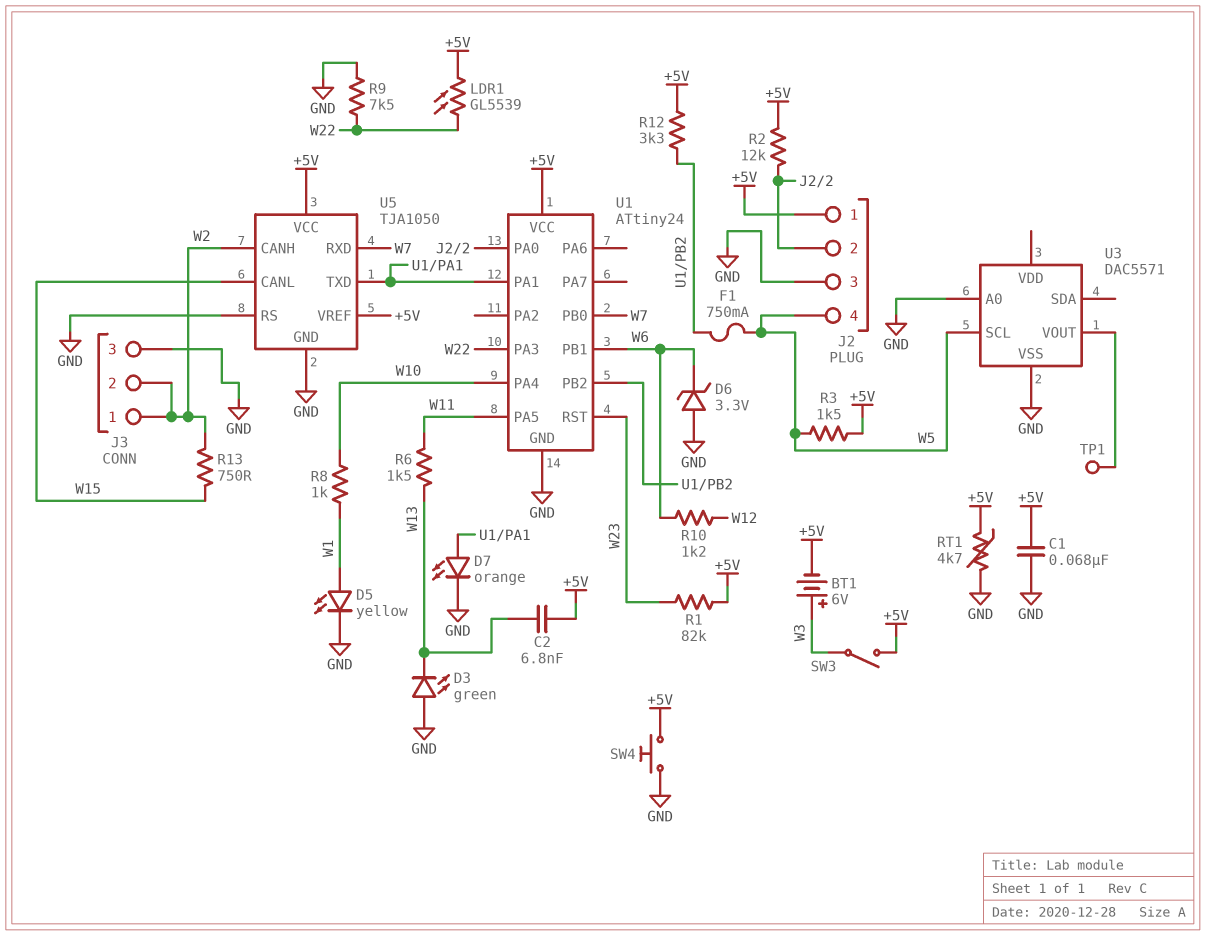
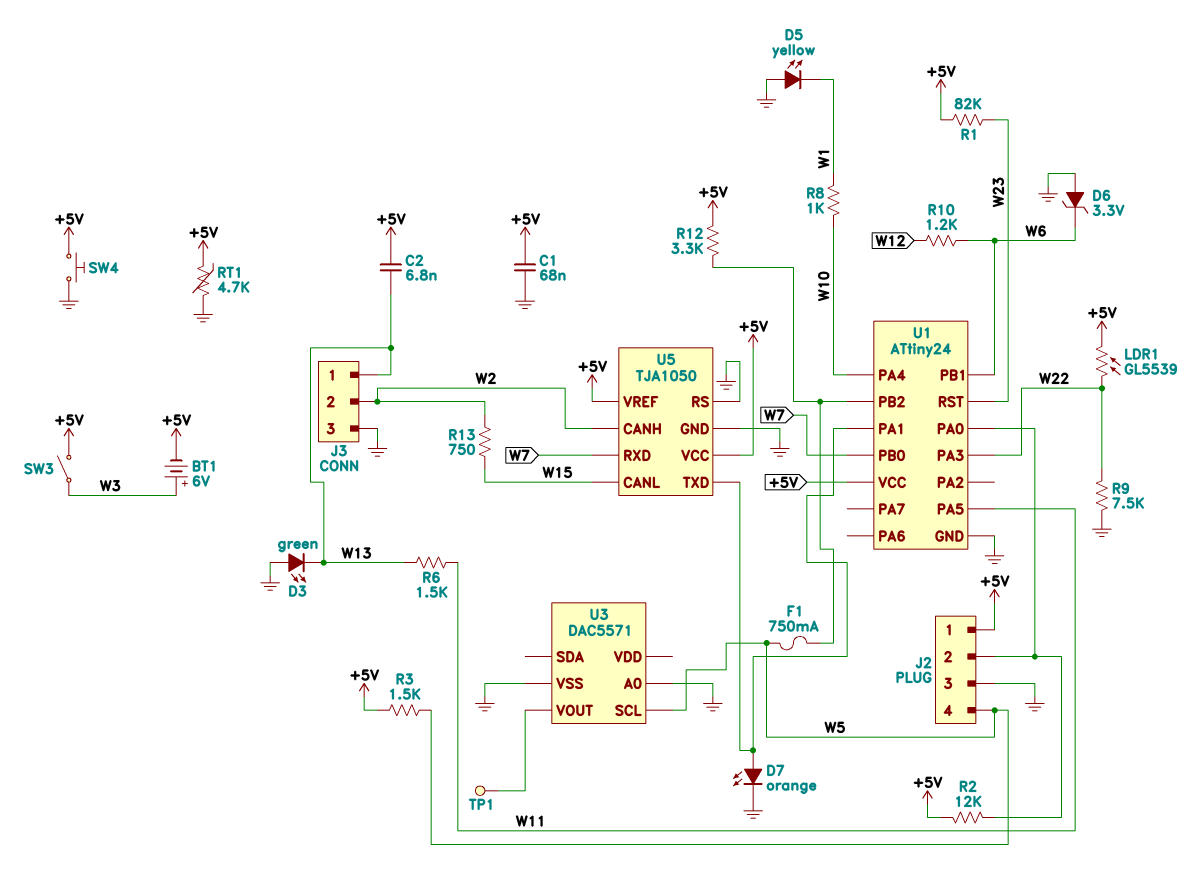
D5: LED yellow (A W1, K GND) -> LED yellow (A GND, K W1)
J3 pin 1: W2 -> W13

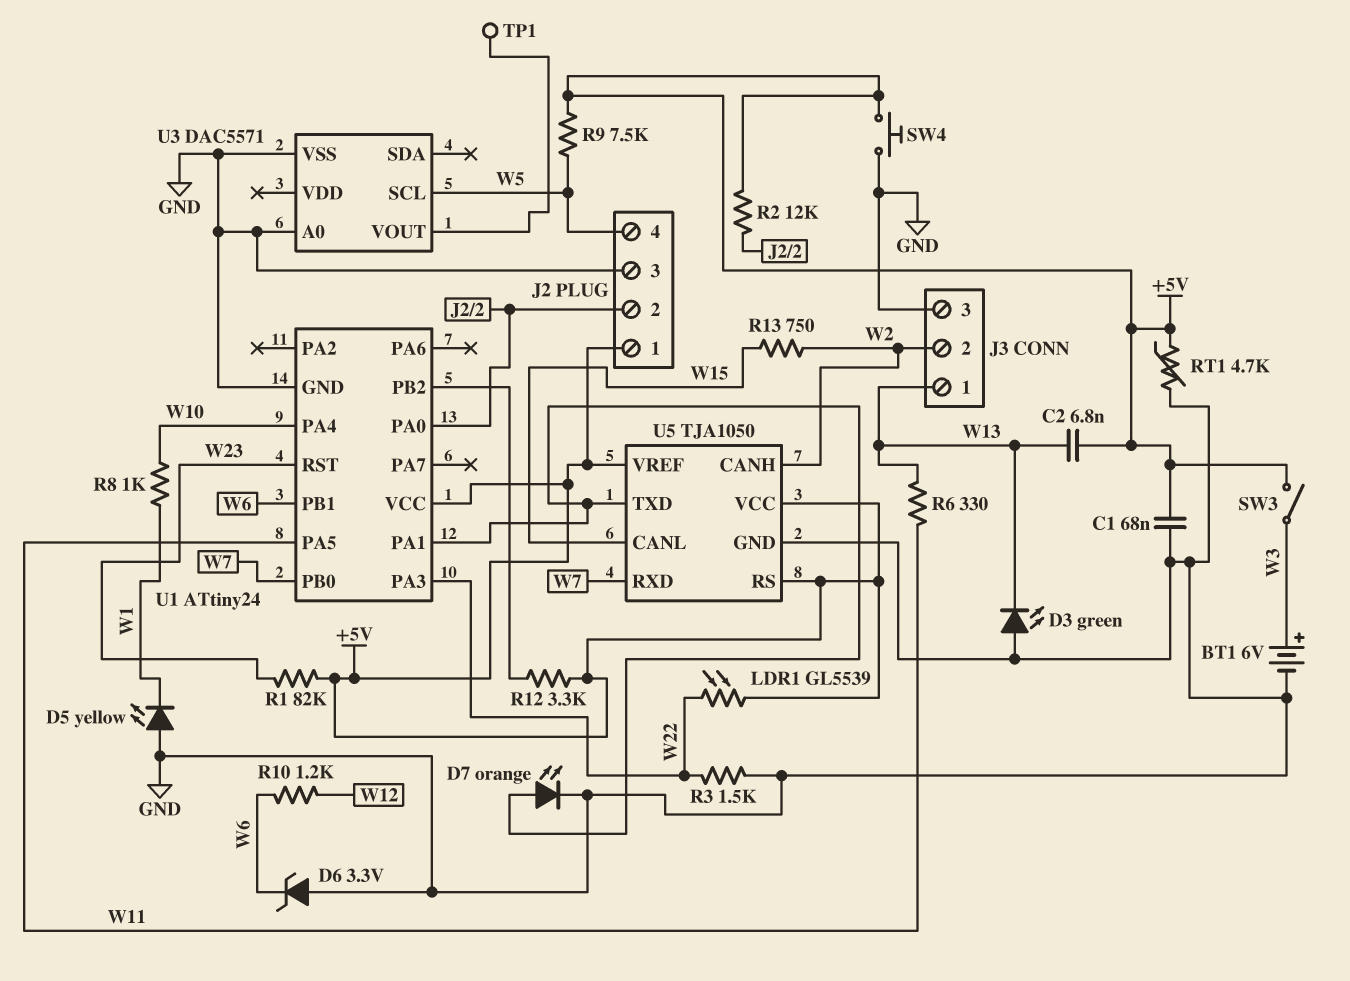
BT1: 6V (plus W3, minus +5V) -> 6V (plus W3, minus GND)
F1: 750mA (U1/PB2, W5) -> none
R3: 1.5k (+5V, W5) -> 1.5k (GND, W22)
R6: 1.5k (W11, W13) -> 330 (W11, W13)
R9: 7.5k (GND, W22) -> 7.5k (+5V, W5)
U5 pin RS: GND -> +5V

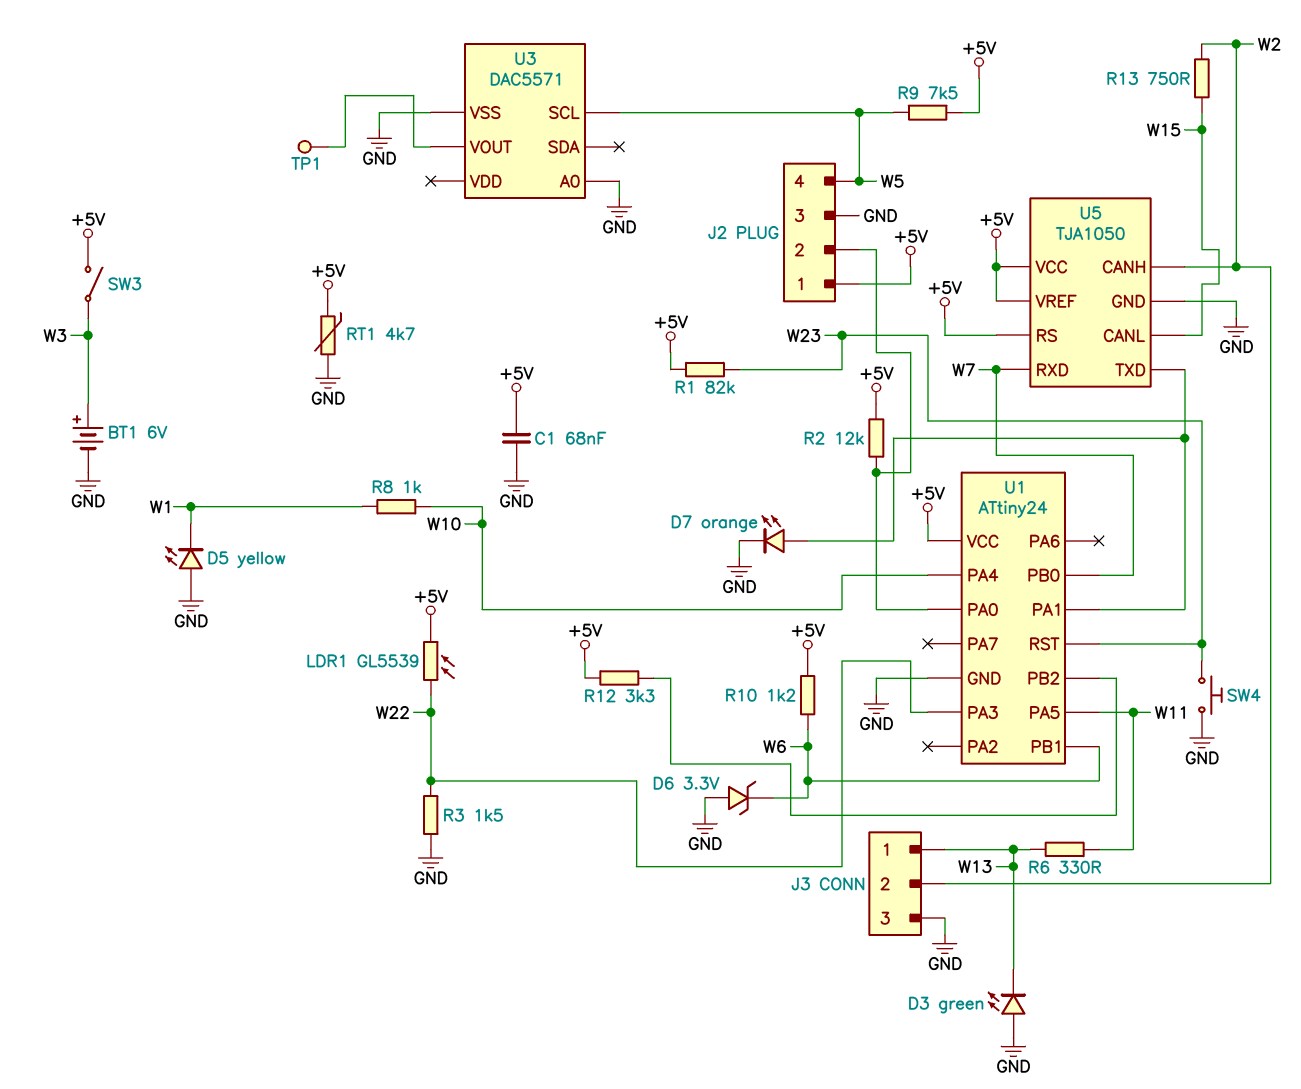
C2: 6.8nF (+5V, W13) -> none
R10: 1.2k (W6, W12) -> 1.2k (+5V, W6)
SW4: button (+5V, GND) -> button (GND, W23)

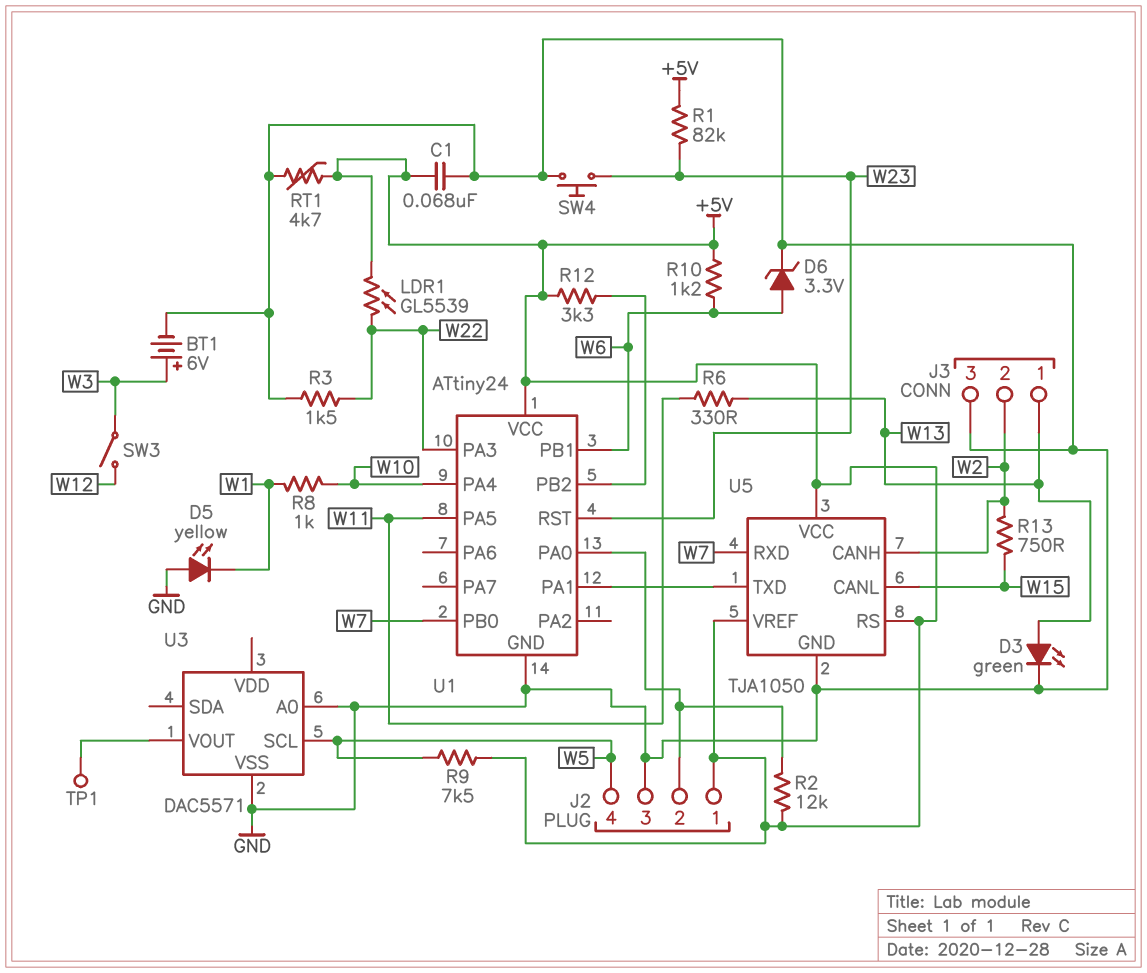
D3: LED green (A GND, K W13) -> LED green (A W13, K GND)
D6: zener 3.3V (A GND, K W6) -> zener 3.3V (A W6, K GND)
D7: LED orange (A U1/PA1, K GND) -> none
SW3: switch (+5V, W3) -> switch (W3, W12)

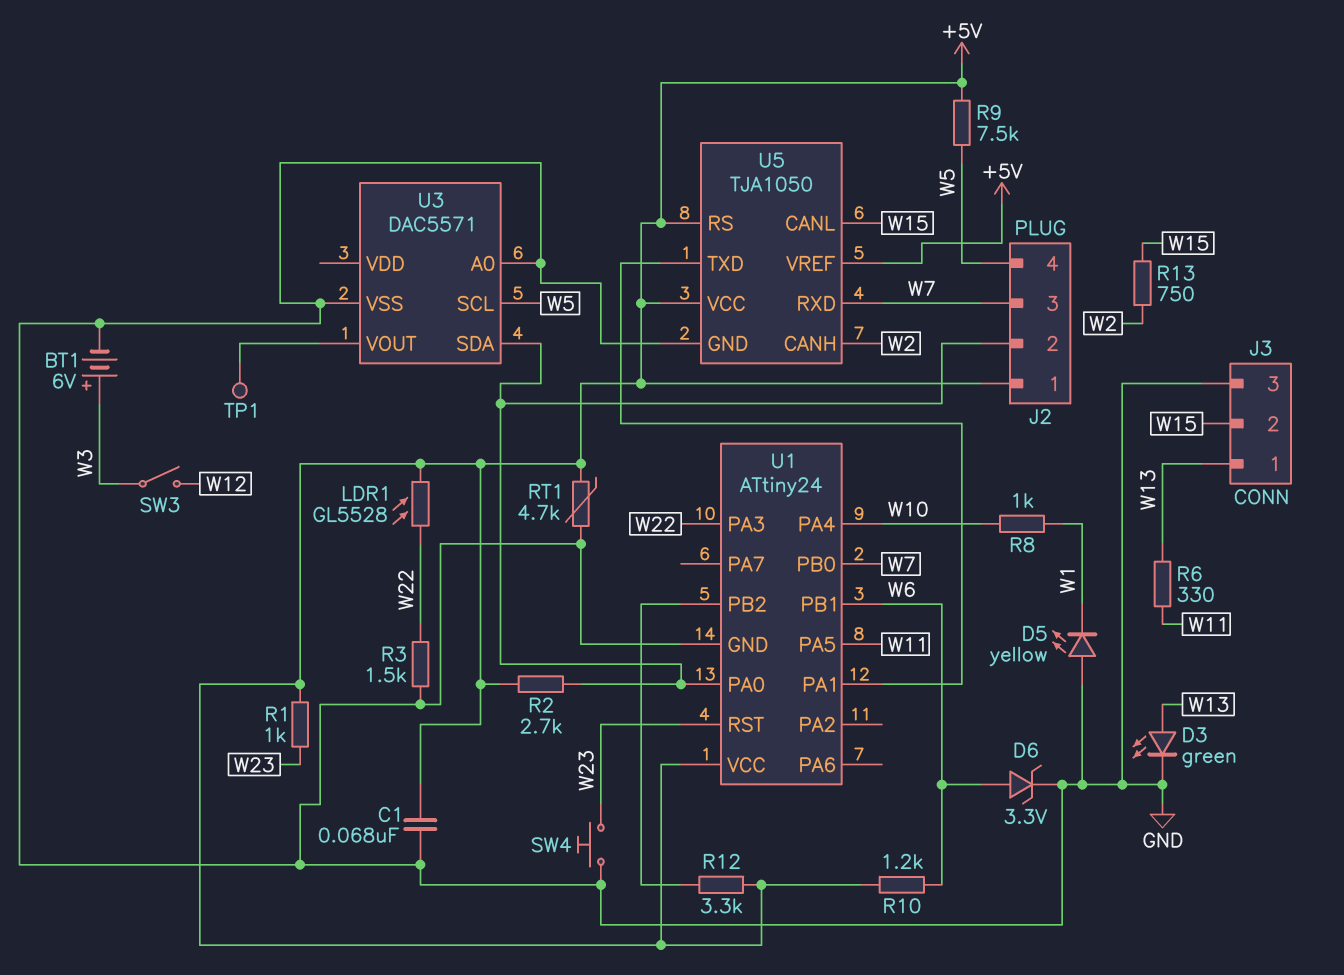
J2 pin 3: GND -> W7
J3 pin 2: W2 -> W15
LDR1: GL5539 (+5V, W22) -> GL5528 (+5V, W22)
R1: 82k (+5V, W23) -> 1k (+5V, W23)
R2: 12k (+5V, J2/2) -> 2.7k (+5V, J2/2)
U3 pin SDA: none -> J2/2

